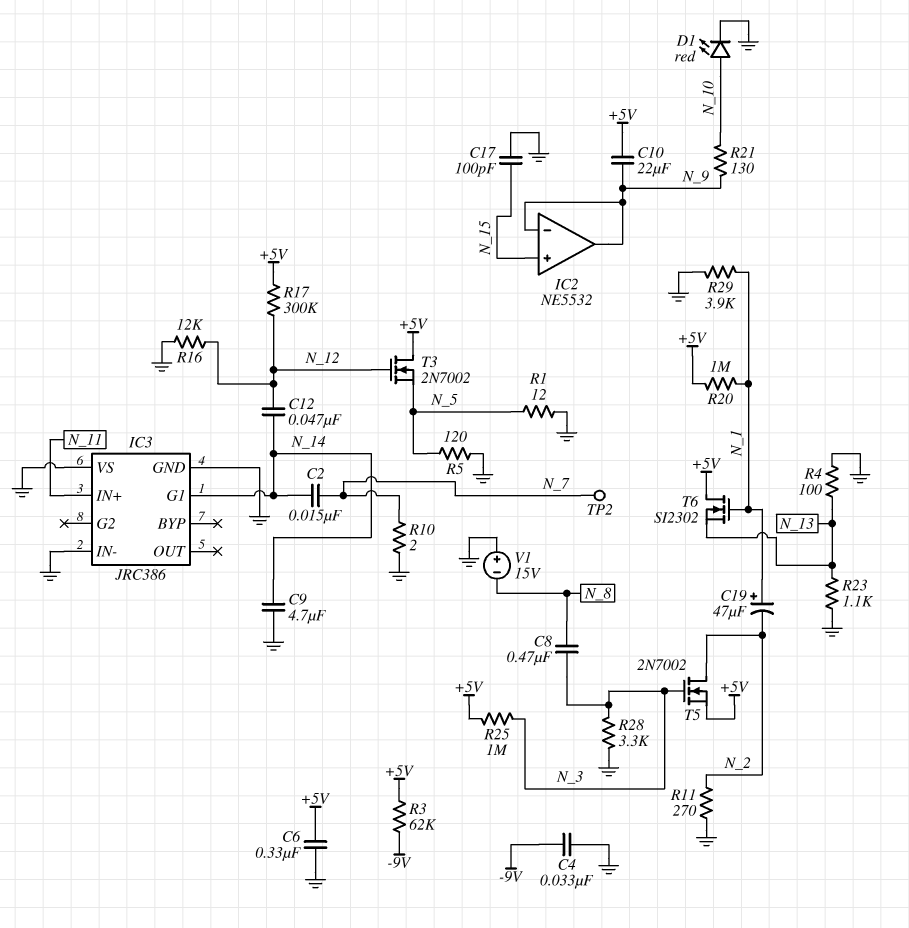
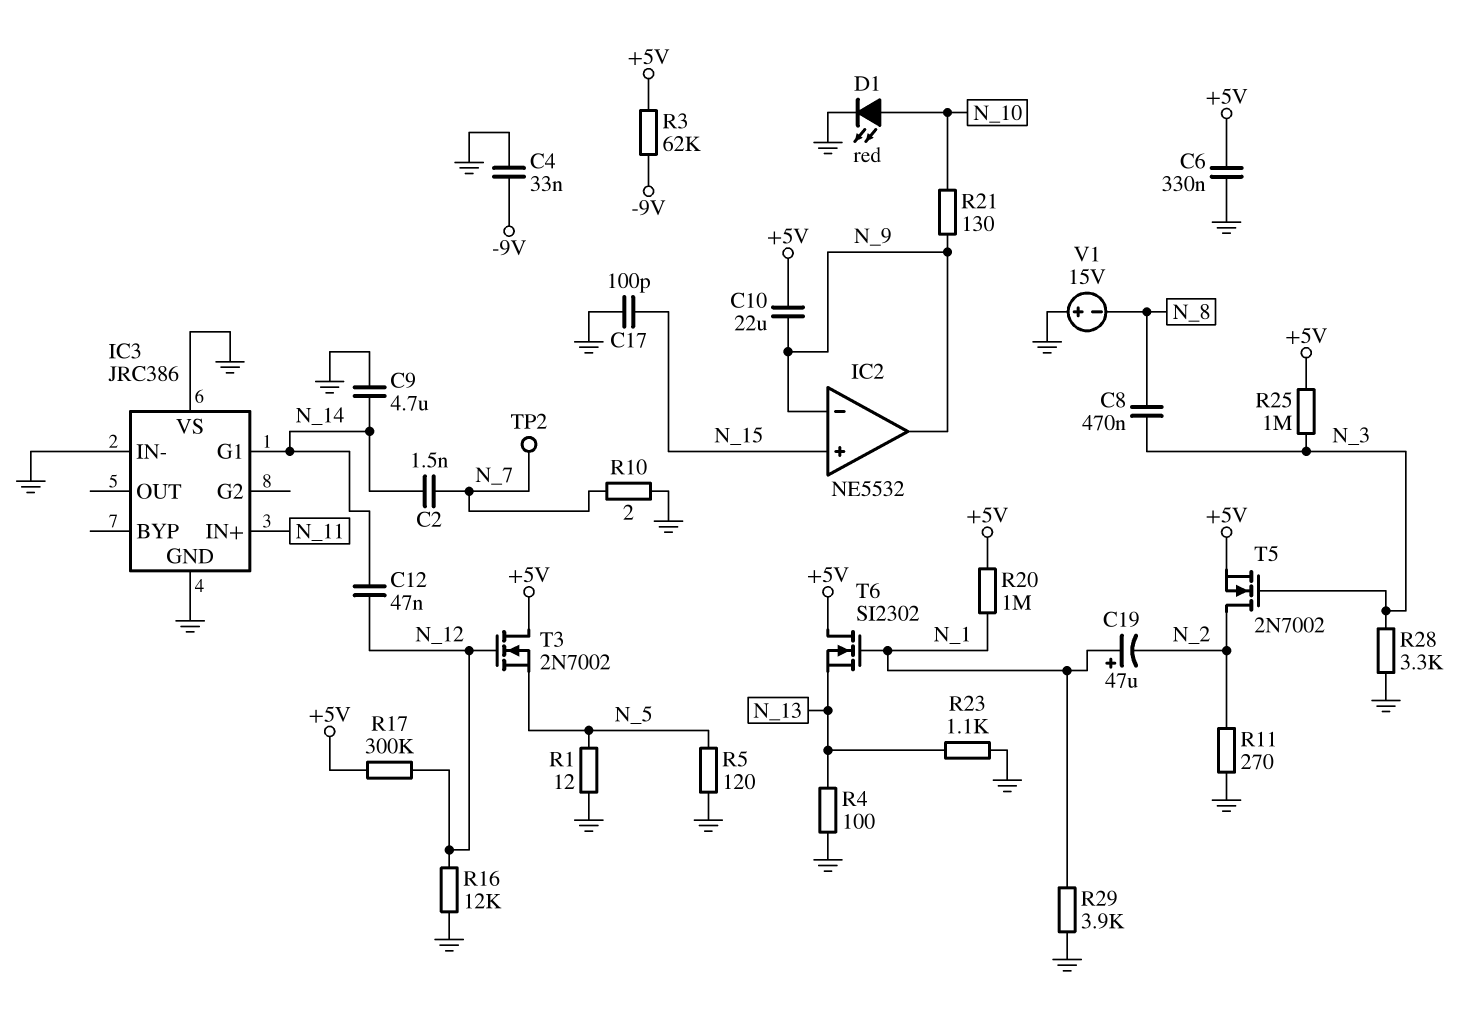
C2: 15nF (N_7, N_14) -> 1.5nF (N_7, N_14)

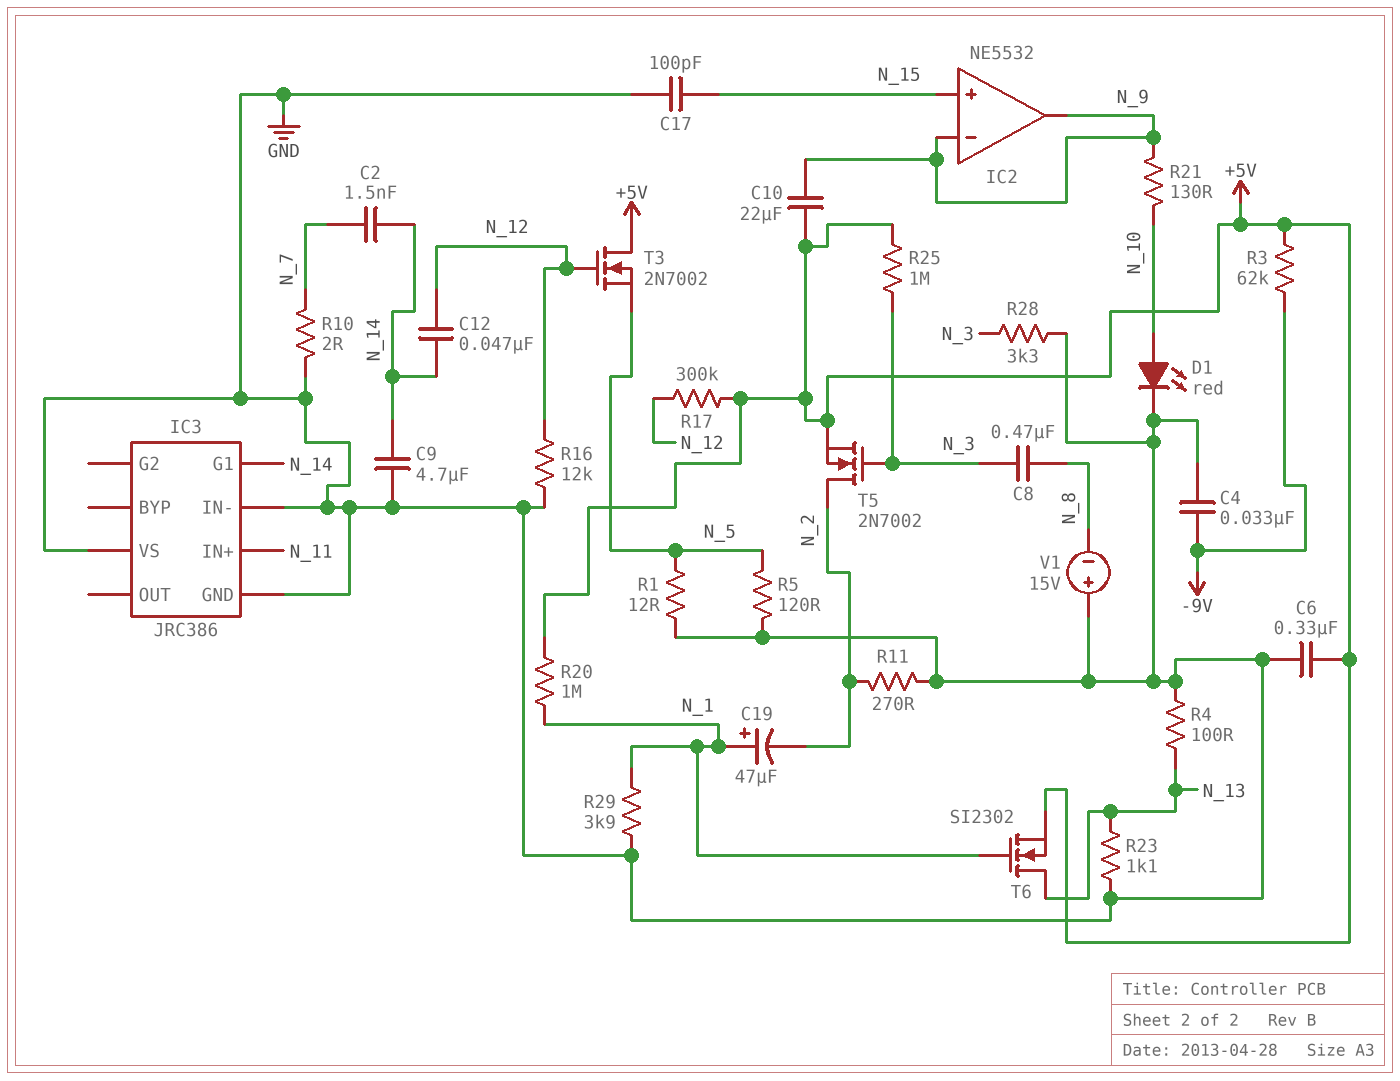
T6: NMOS SI2302 (G N_1, D +5V, S N_13) -> NMOS SI2302 (G N_1, D N_13, S +5V)
TP2: test point (N_7) -> none

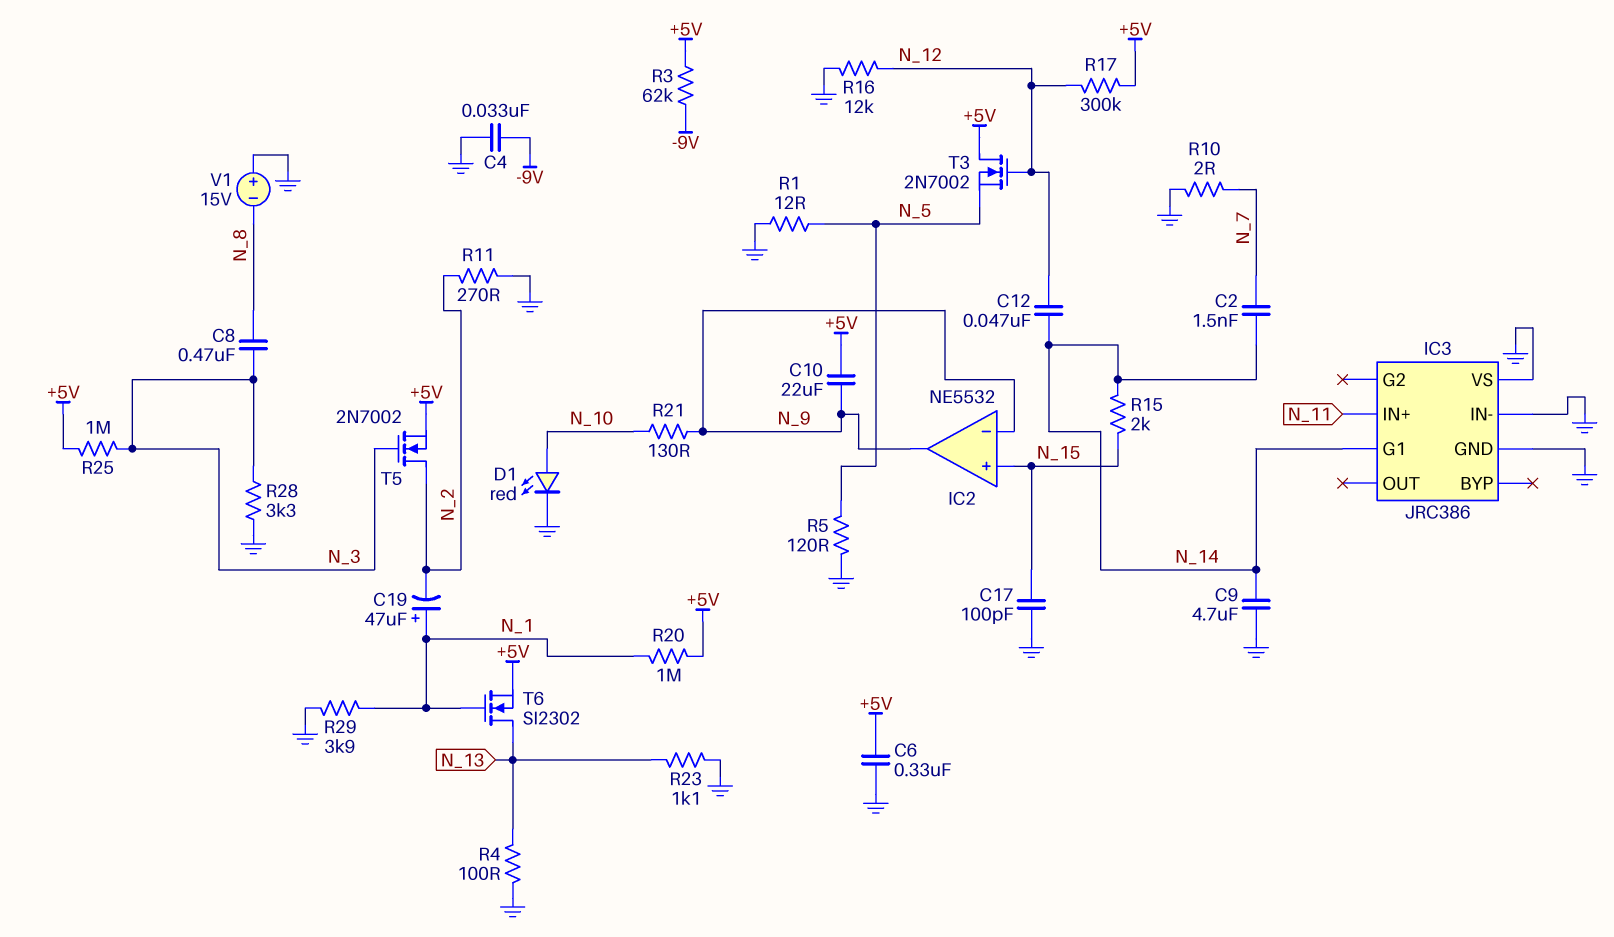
R15: none -> 2k (N_14, N_15)

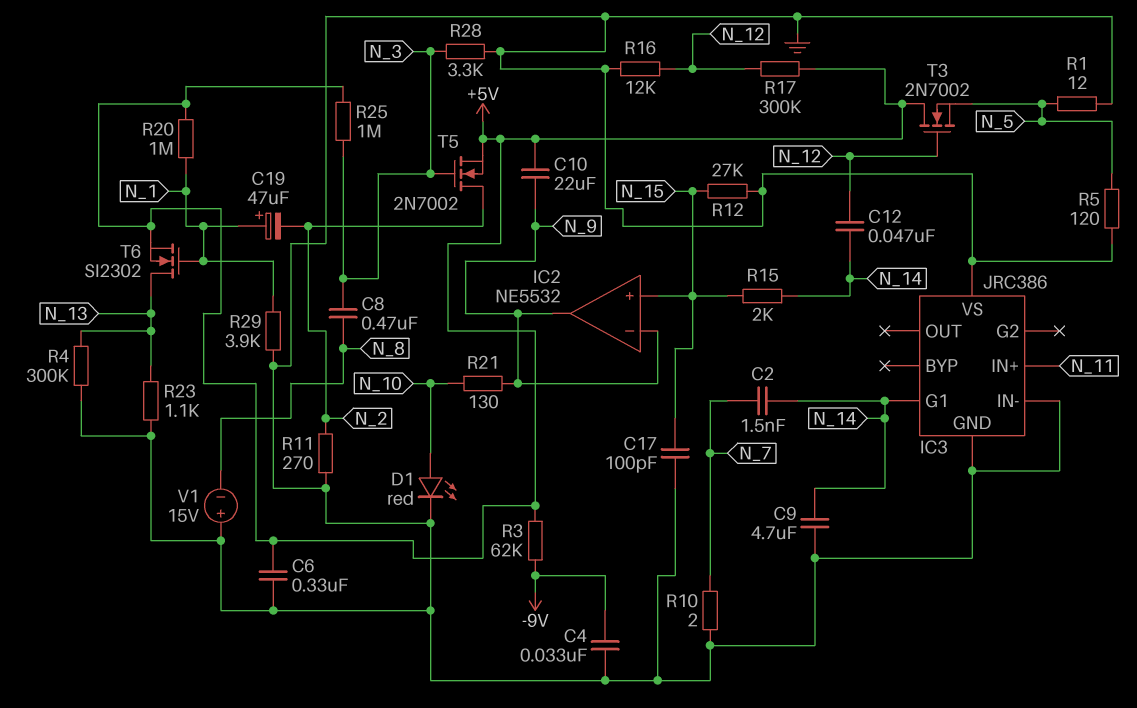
R4: 100 (GND, N_13) -> 300k (GND, N_13)
R12: none -> 27k (GND, N_15)

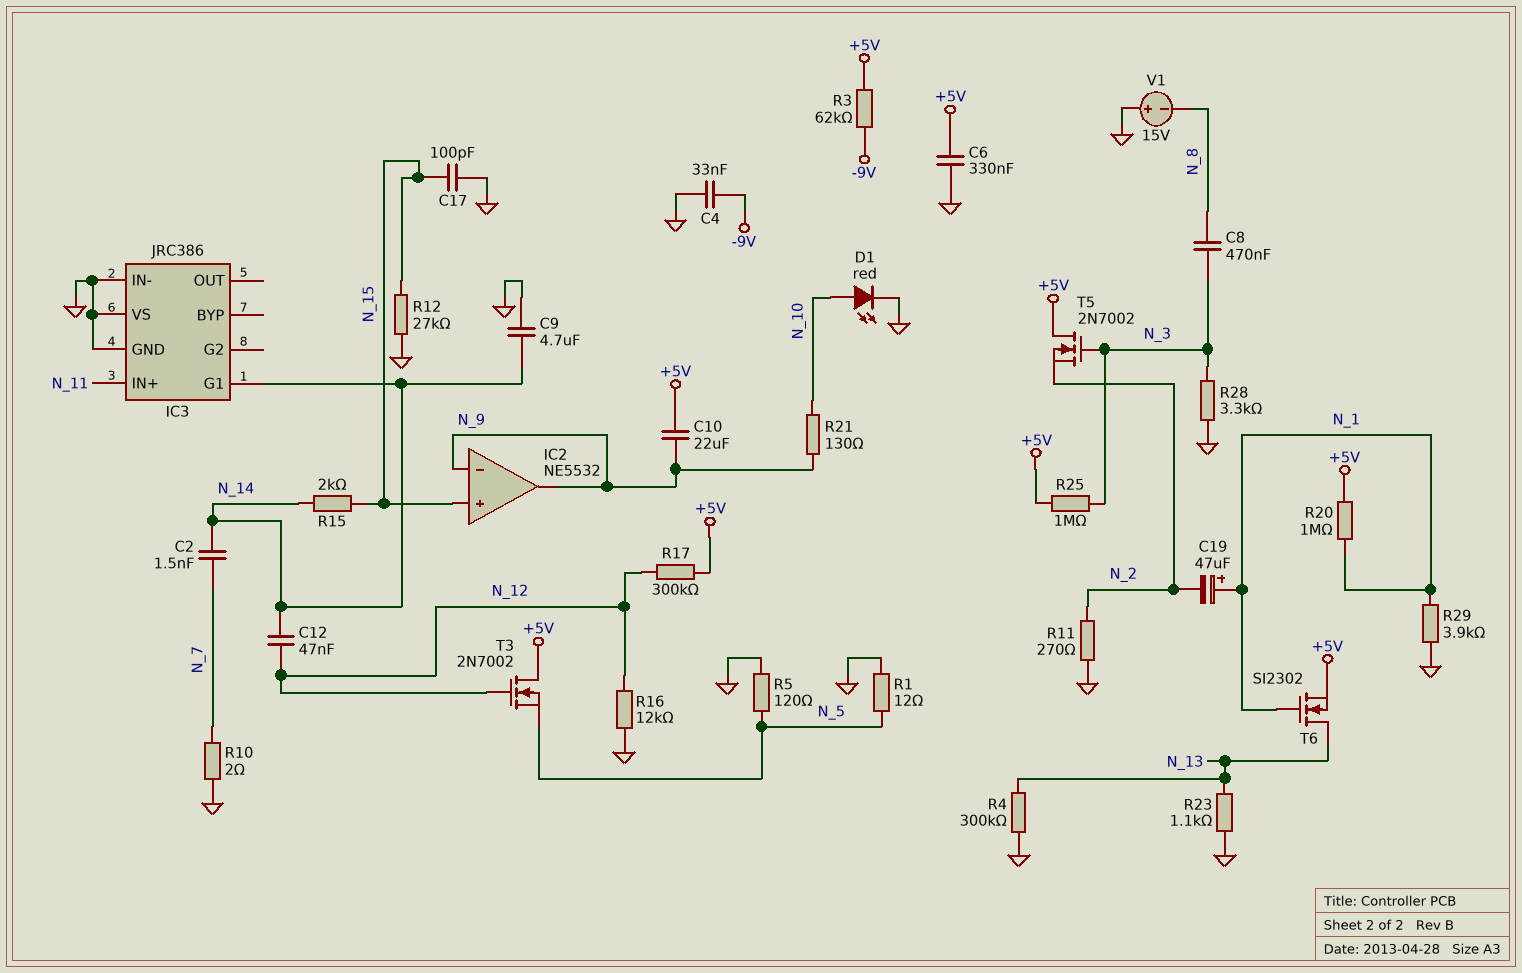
T5: NMOS 2N7002 (G N_3, D N_2, S +5V) -> NMOS 2N7002 (G N_3, D +5V, S N_2)

